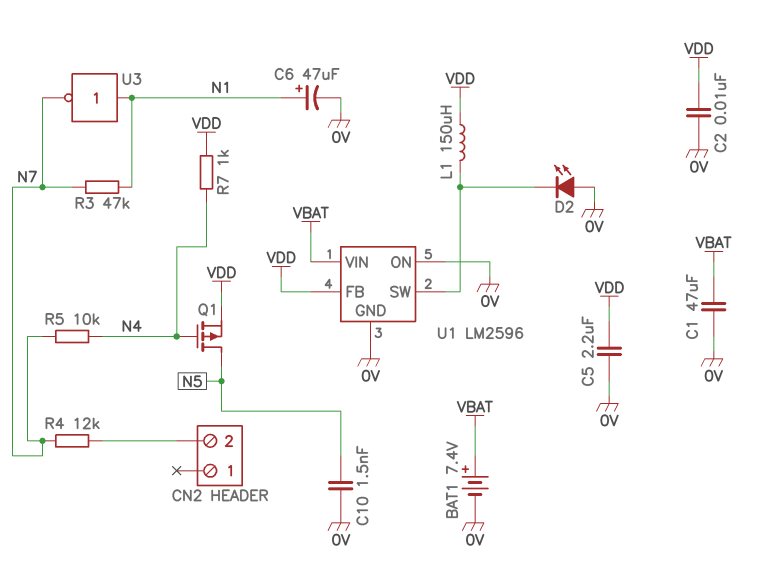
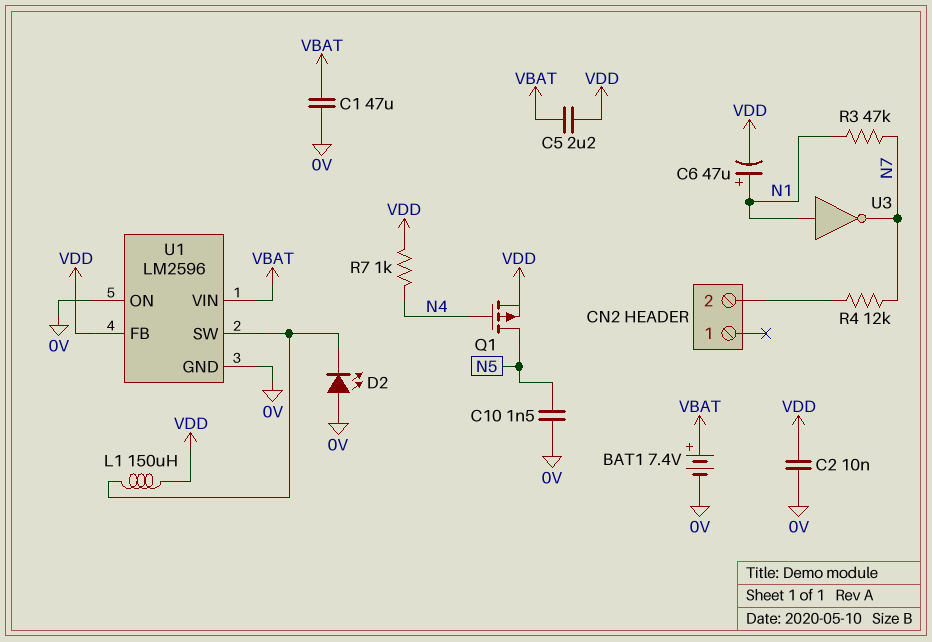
C5: 2.2uF (0V, VDD) -> 2.2uF (VBAT, VDD)
C6: 47uF (plus N1, minus 0V) -> 47uF (plus N1, minus VDD)
R5: 10k (N4, N7) -> none

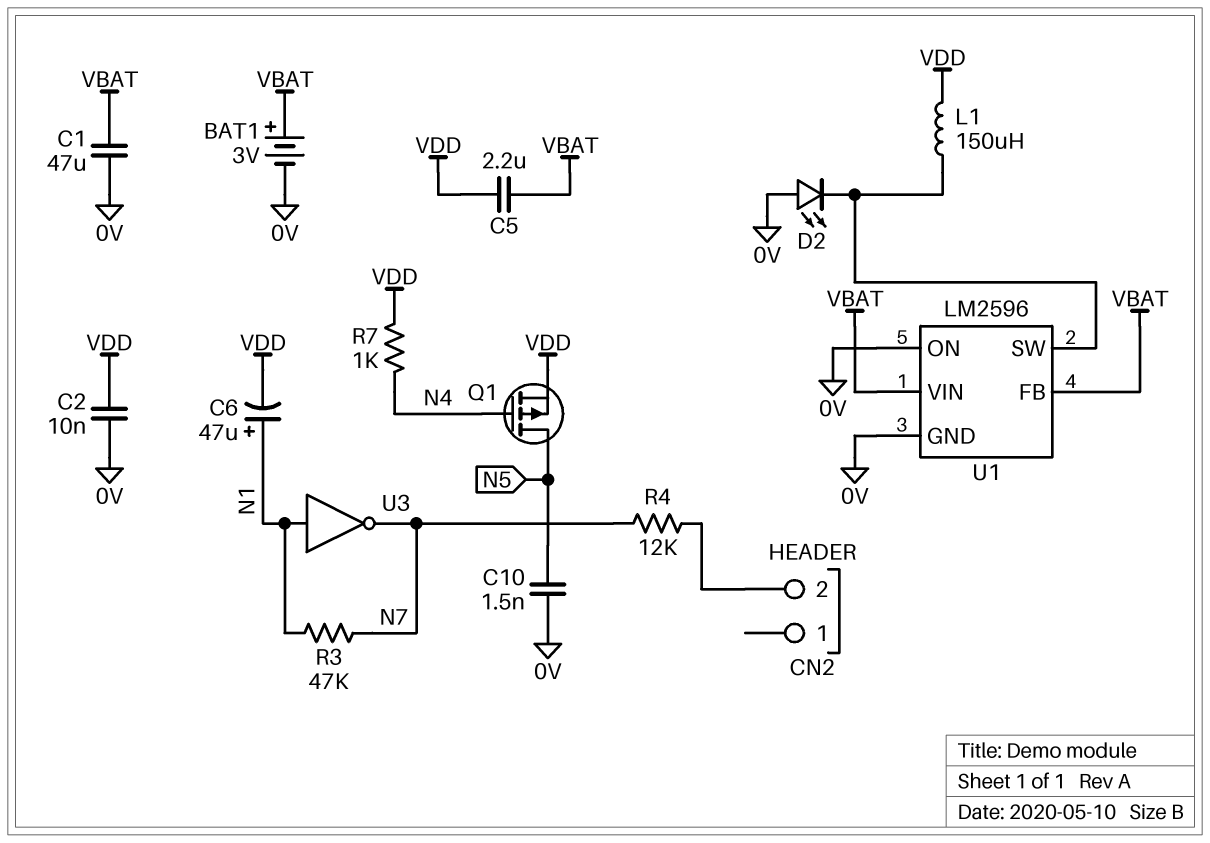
BAT1: 7.4V (plus VBAT, minus 0V) -> 3V (plus VBAT, minus 0V)
U1 pin FB: VDD -> VBAT

